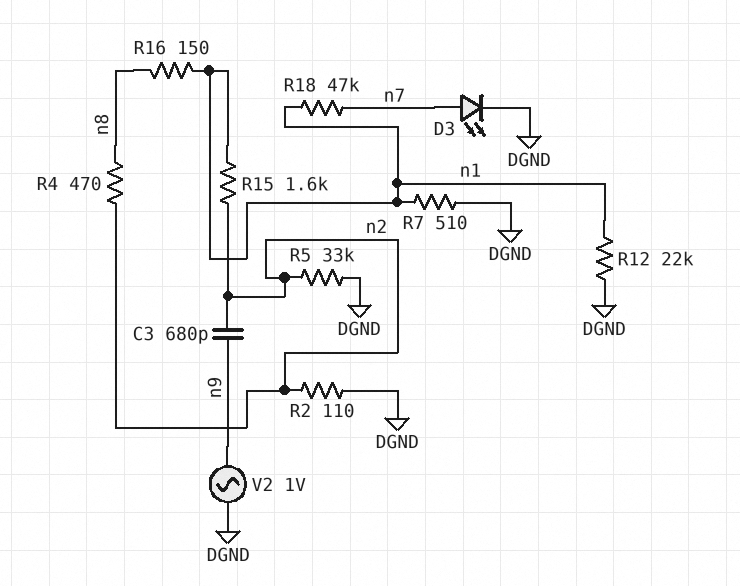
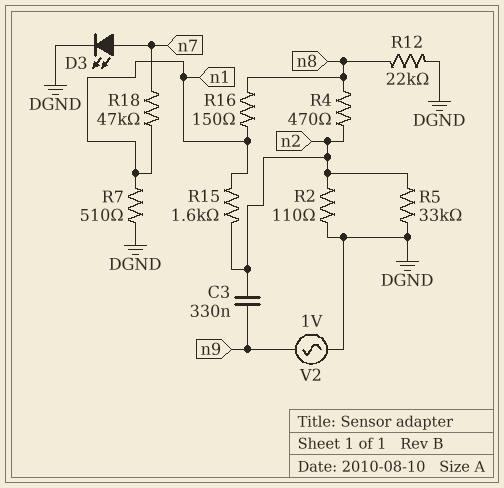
C3: 680pF (n2, n9) -> 330nF (n2, n9)
R12: 22k (DGND, n1) -> 22k (DGND, n8)

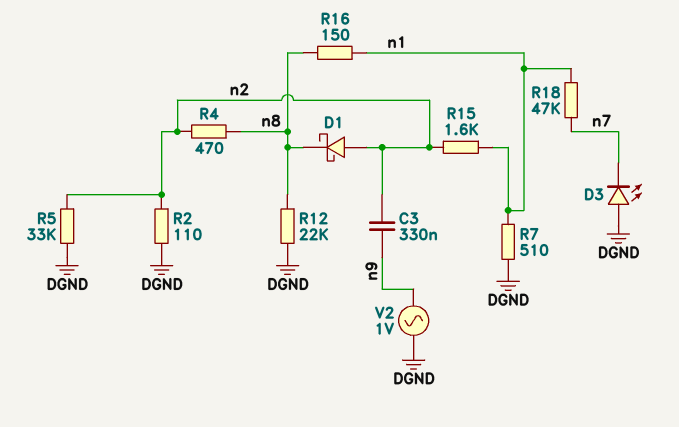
D1: none -> schottky (A n2, K n8)
D3: LED (A n7, K DGND) -> LED (A DGND, K n7)

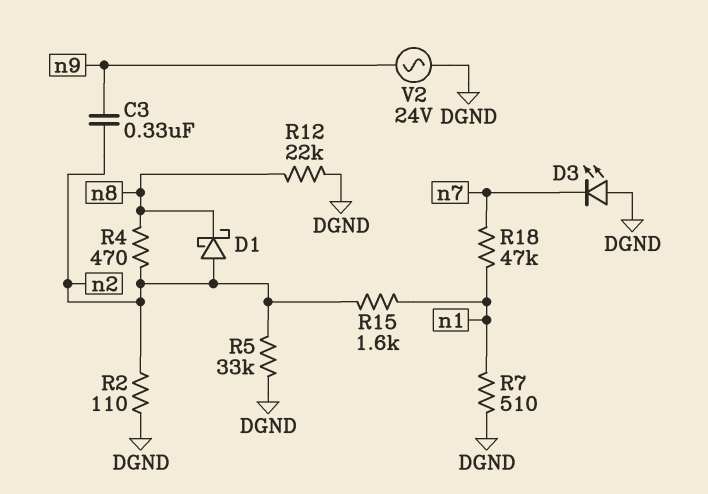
R16: 150 (n1, n8) -> none
V2: AC 1V (DGND, n9) -> AC 24V (DGND, n9)

